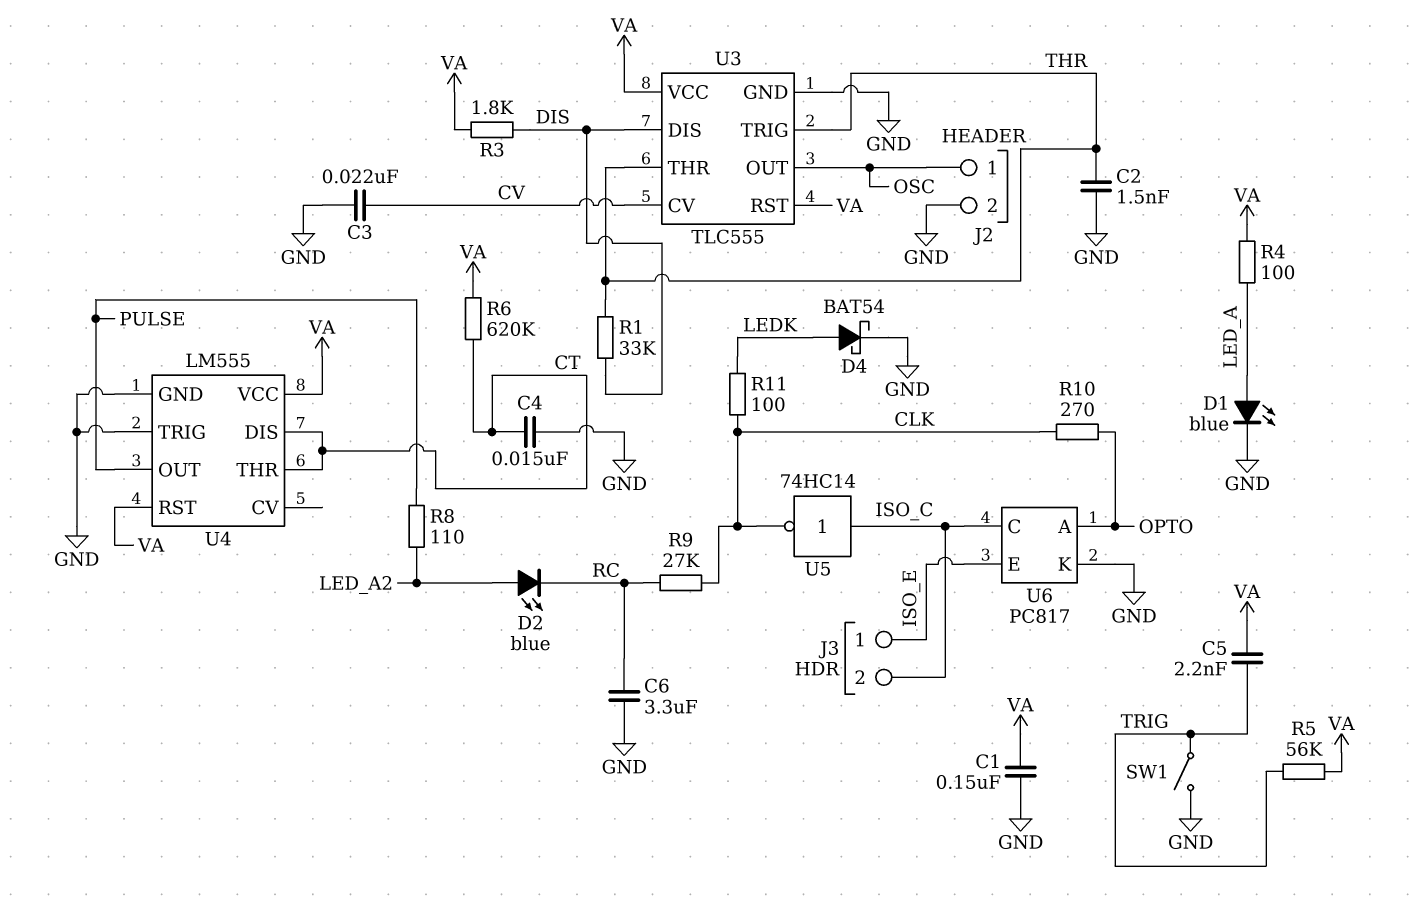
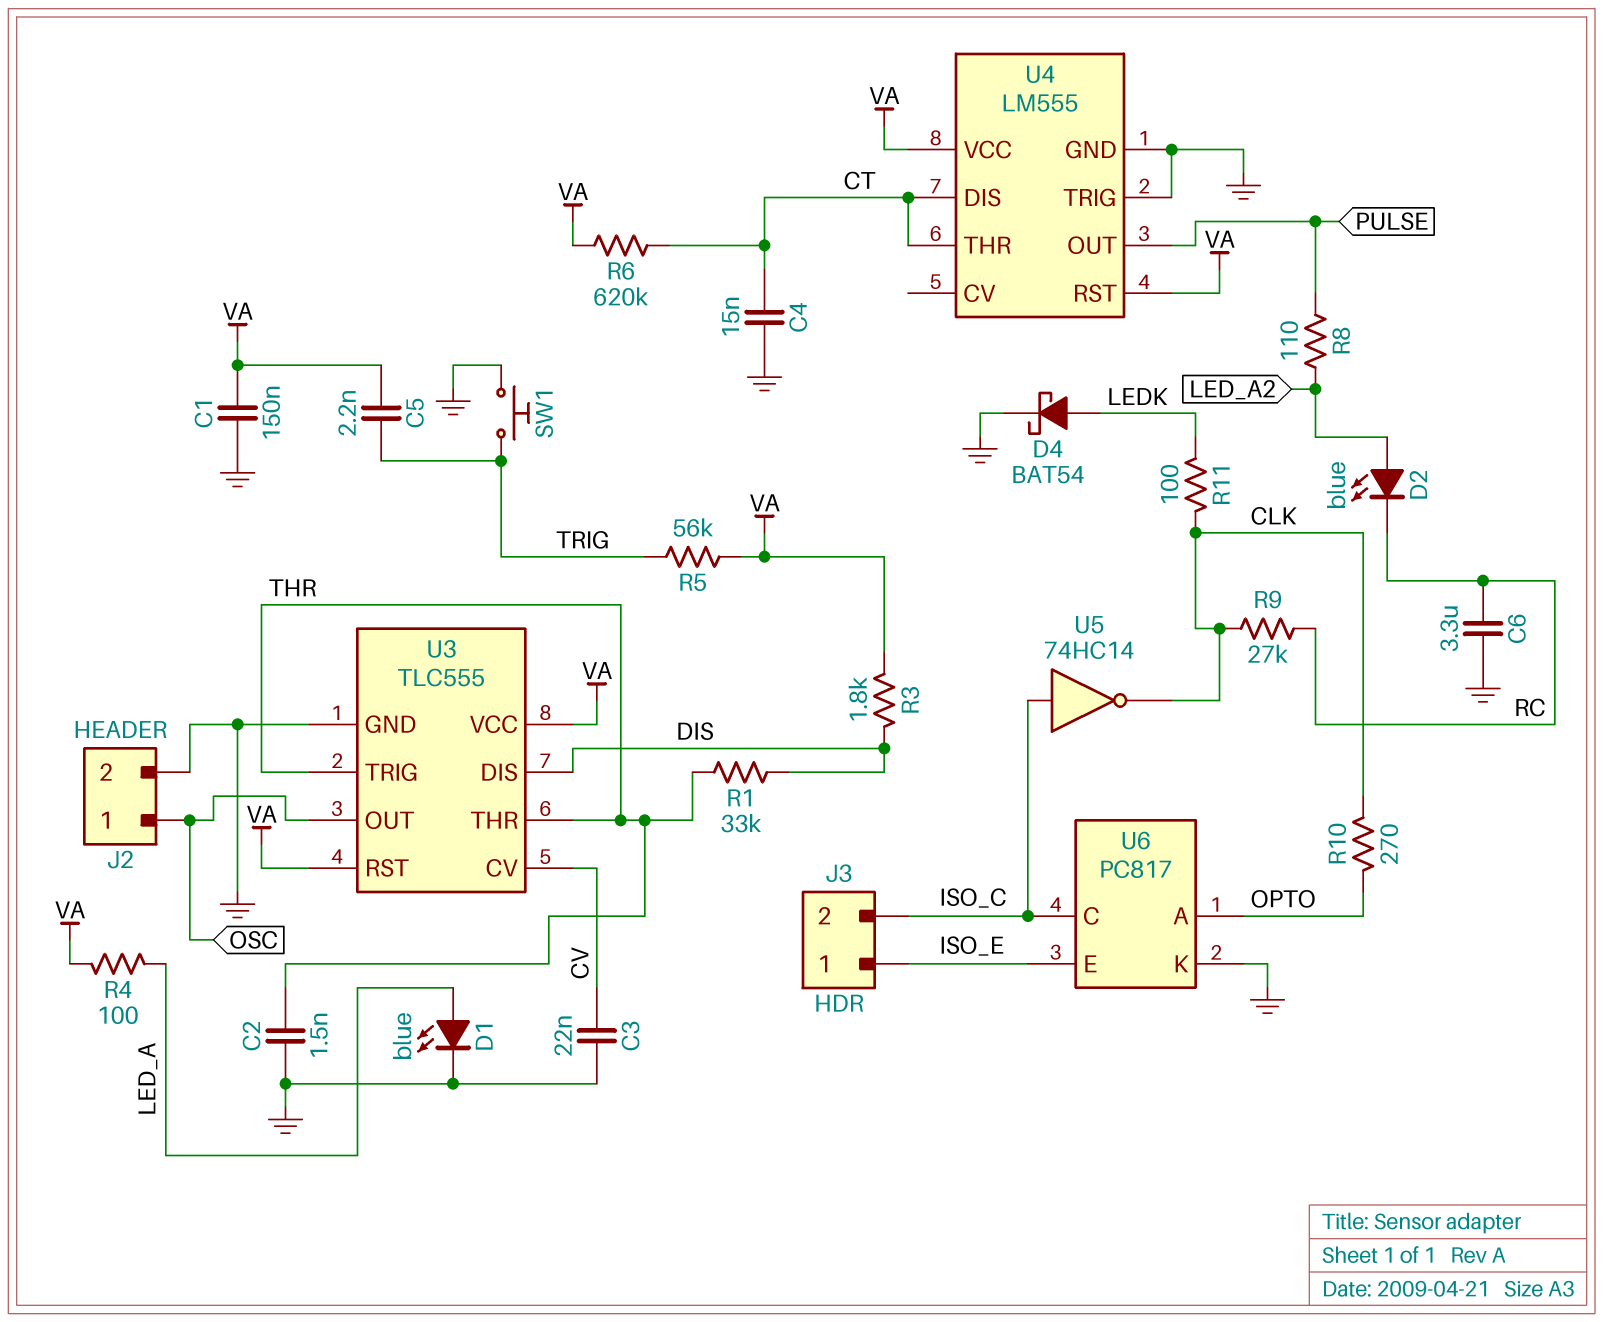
SW1: switch (GND, TRIG) -> button (GND, TRIG)

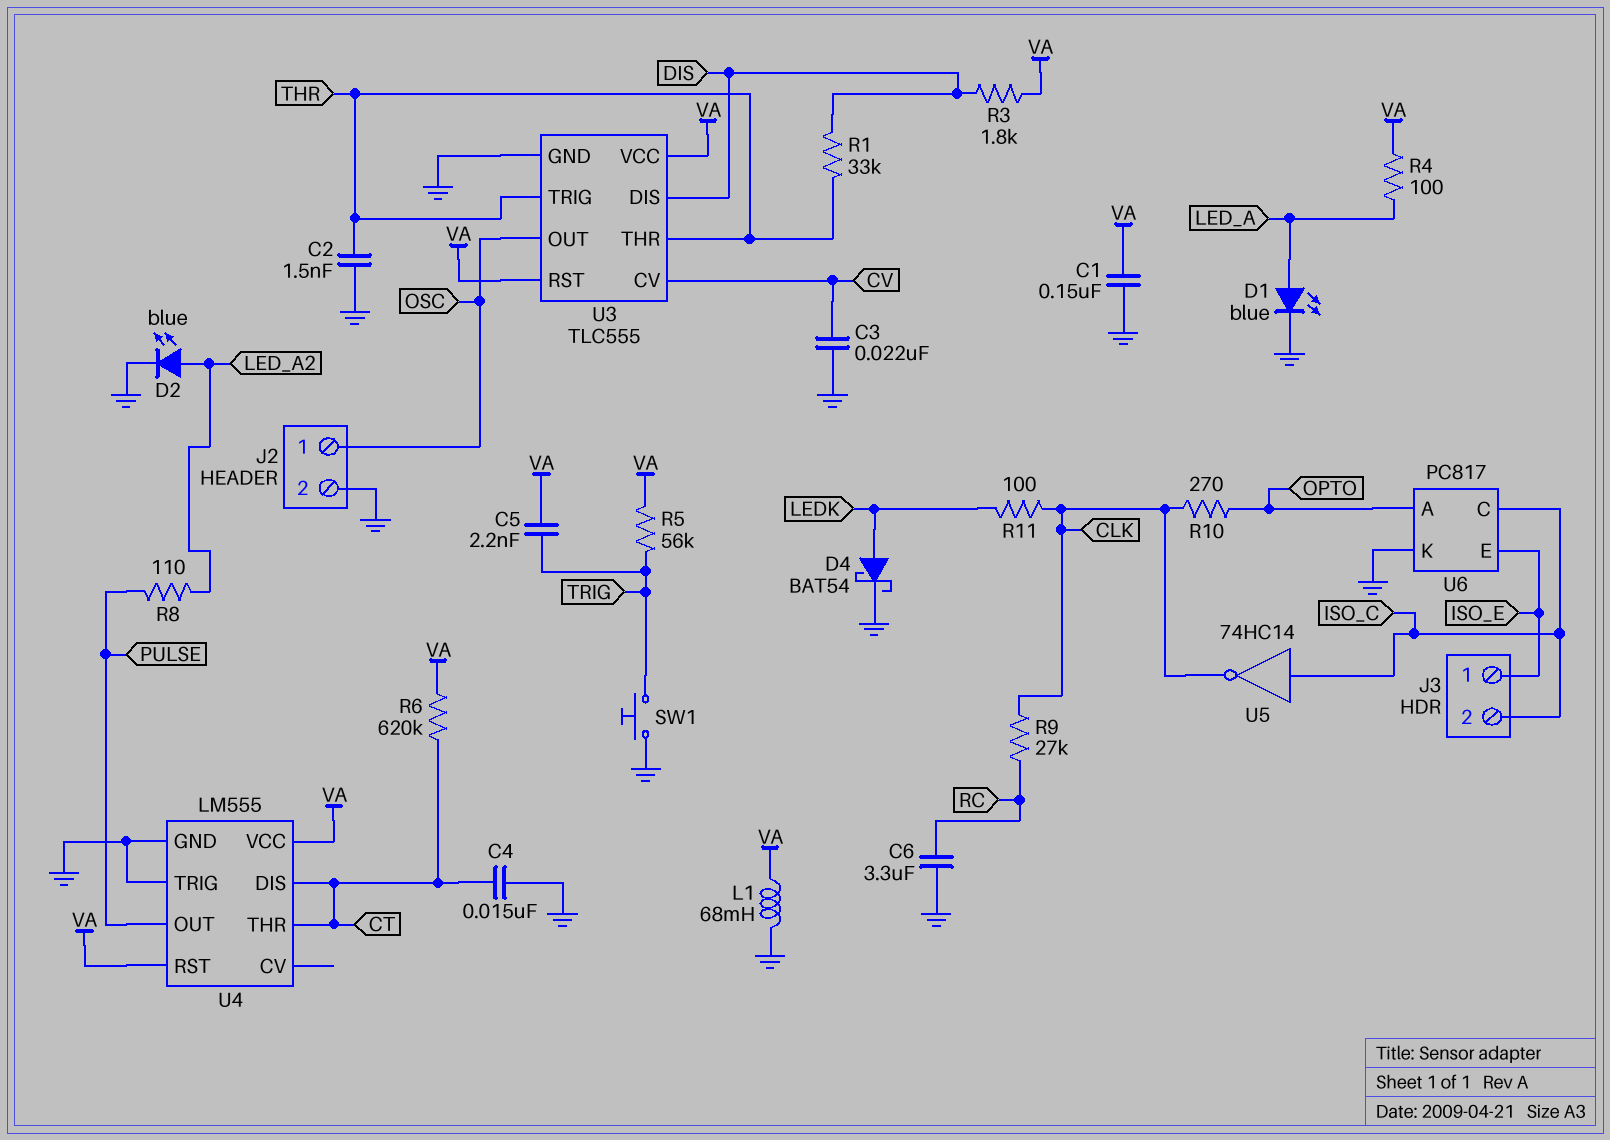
D2: LED blue (A LED_A2, K RC) -> LED blue (A LED_A2, K GND)
L1: none -> 68mH (GND, VA)

